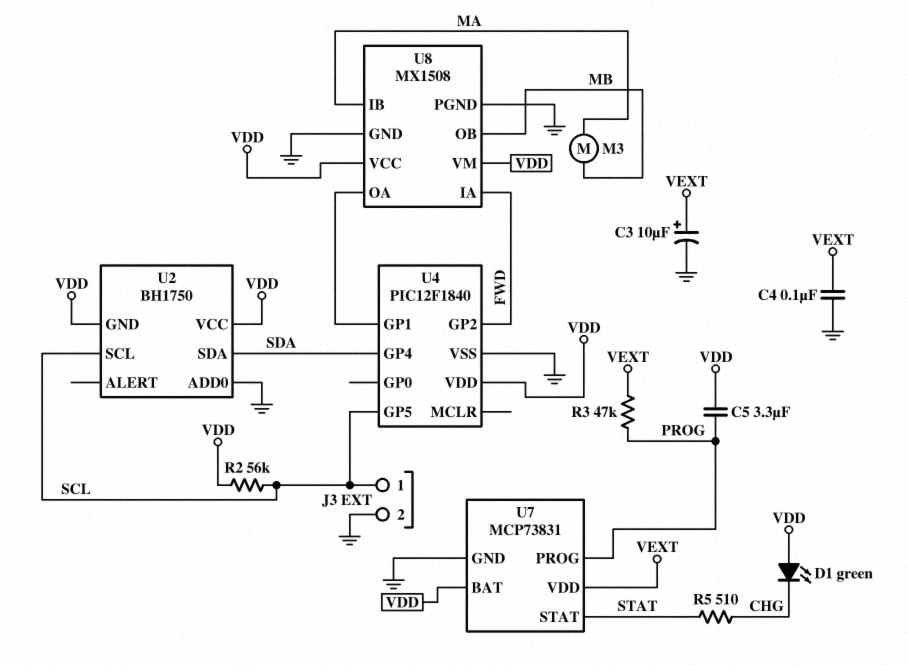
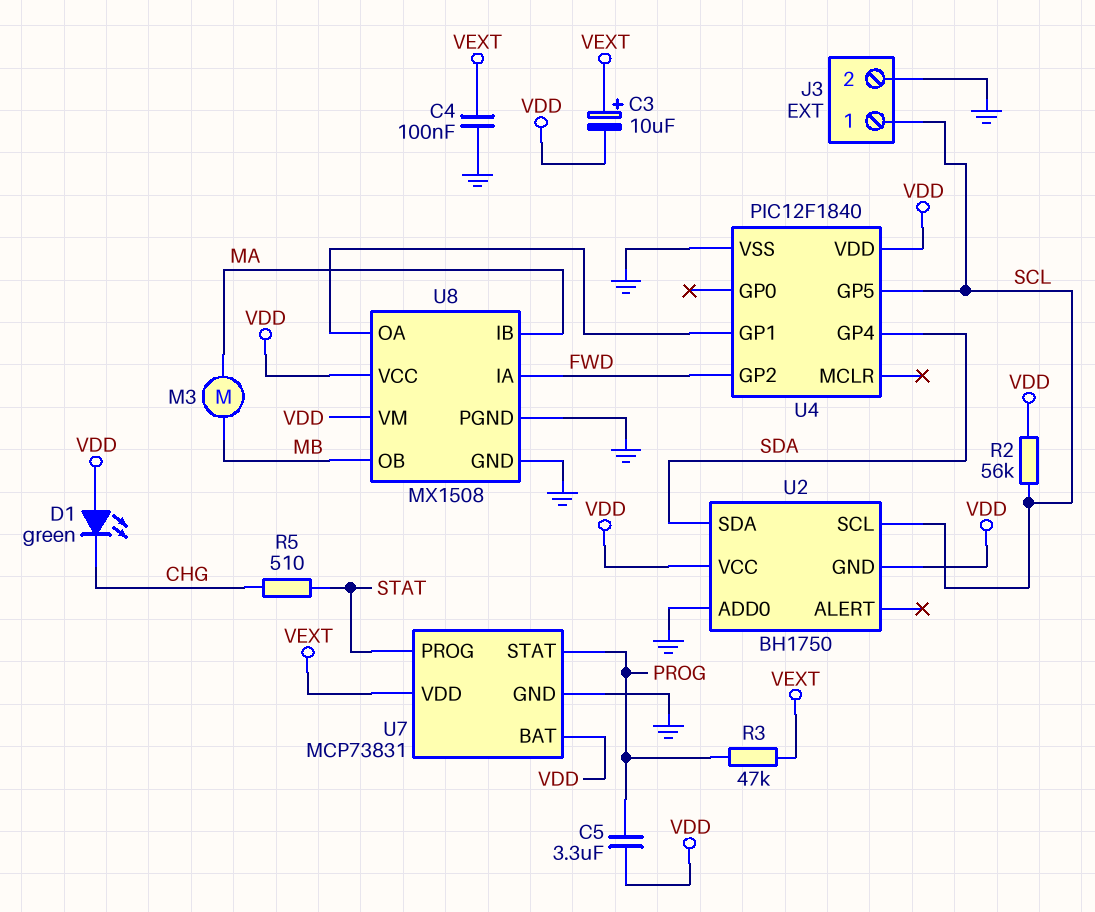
C3: 10uF (plus VEXT, minus GND) -> 10uF (plus VEXT, minus VDD)
U7 pin PROG: PROG -> STAT
U7 pin STAT: STAT -> PROG

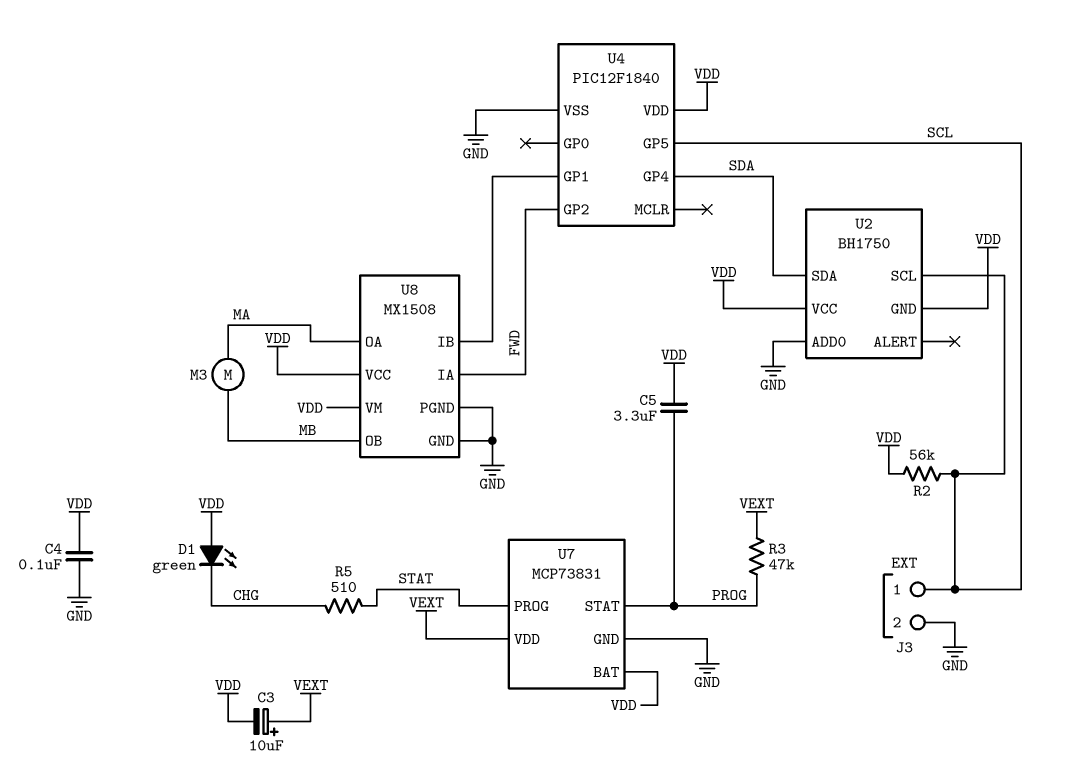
C4: 100nF (GND, VEXT) -> 100nF (GND, VDD)
U8 pin IB: MA -> U4/GP1
U8 pin OA: U4/GP1 -> MA

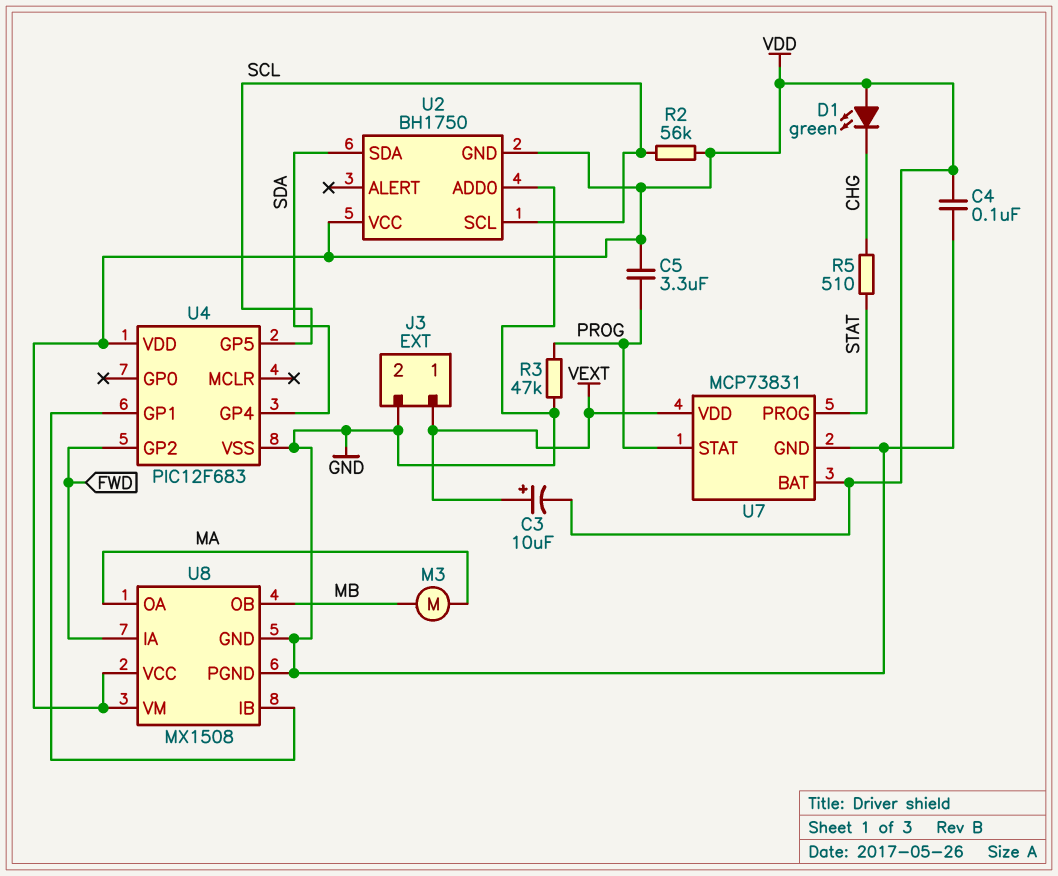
J3 pin 1: SCL -> VEXT
R3: 47k (PROG, VEXT) -> 47k (GND, PROG)
U4: PIC12F1840 -> PIC12F683

